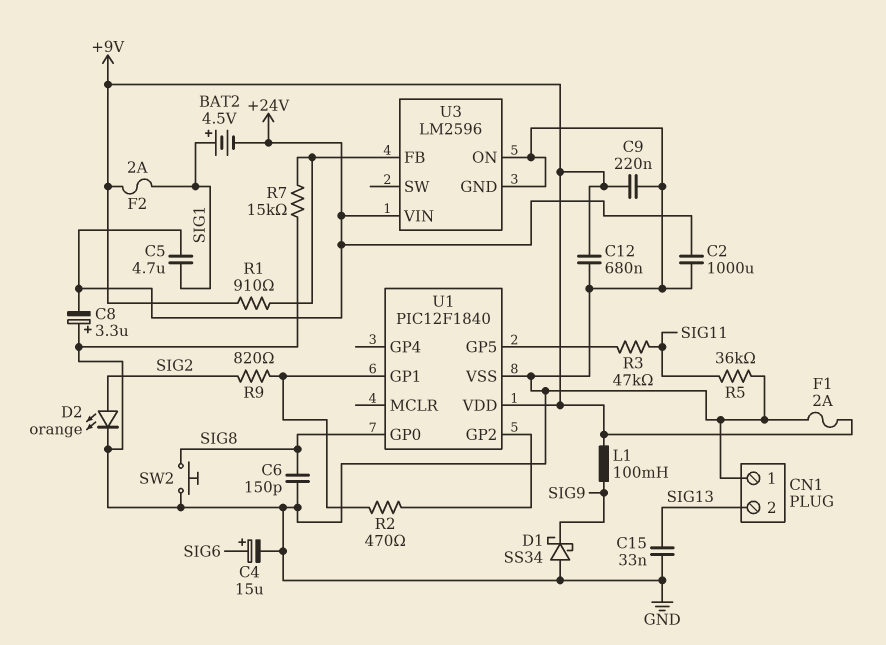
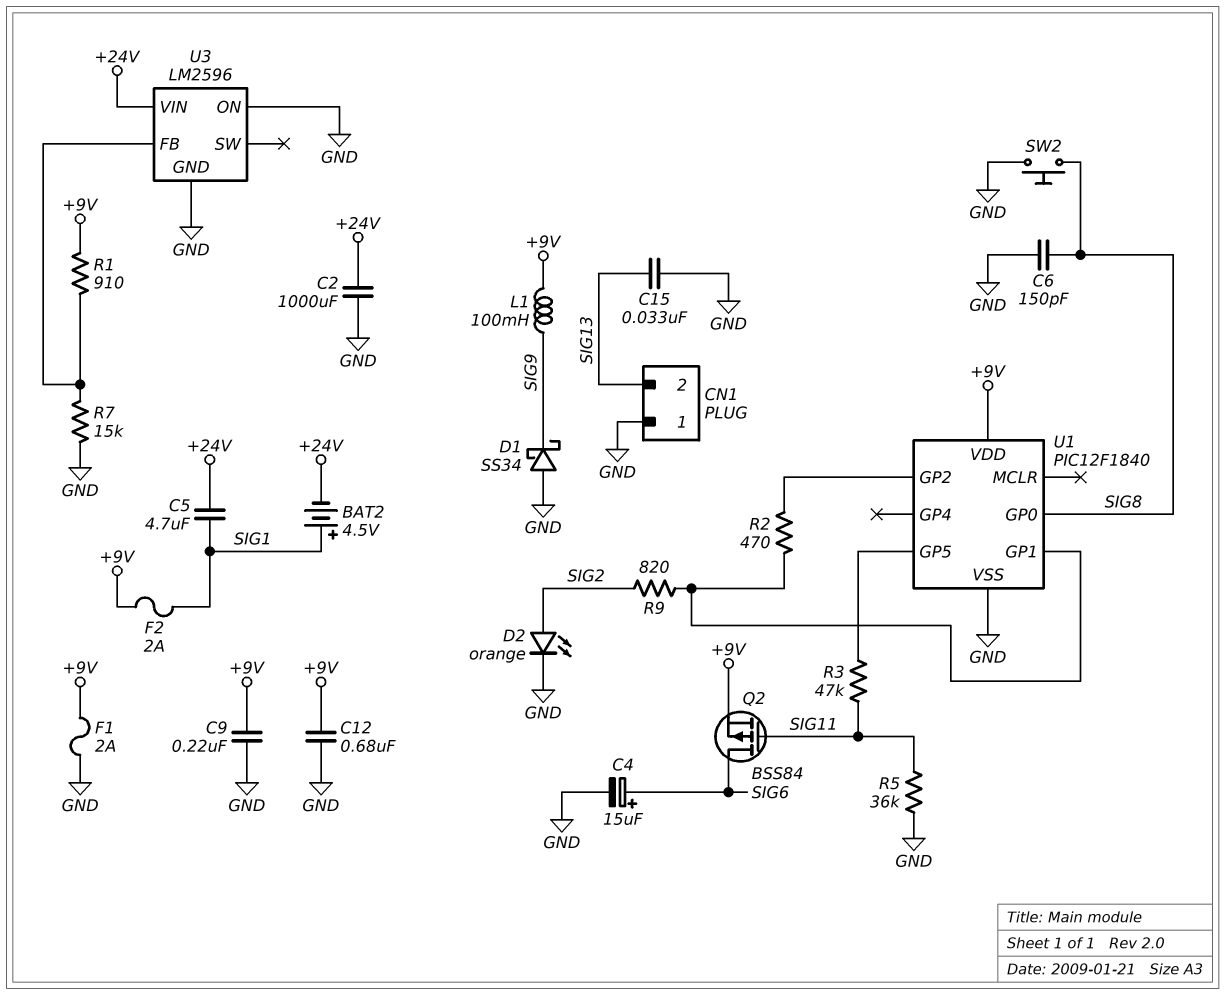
C8: 3.3uF (plus GND, minus +24V) -> none
Q2: none -> PMOS BSS84 (G SIG11, D SIG6, S +9V)

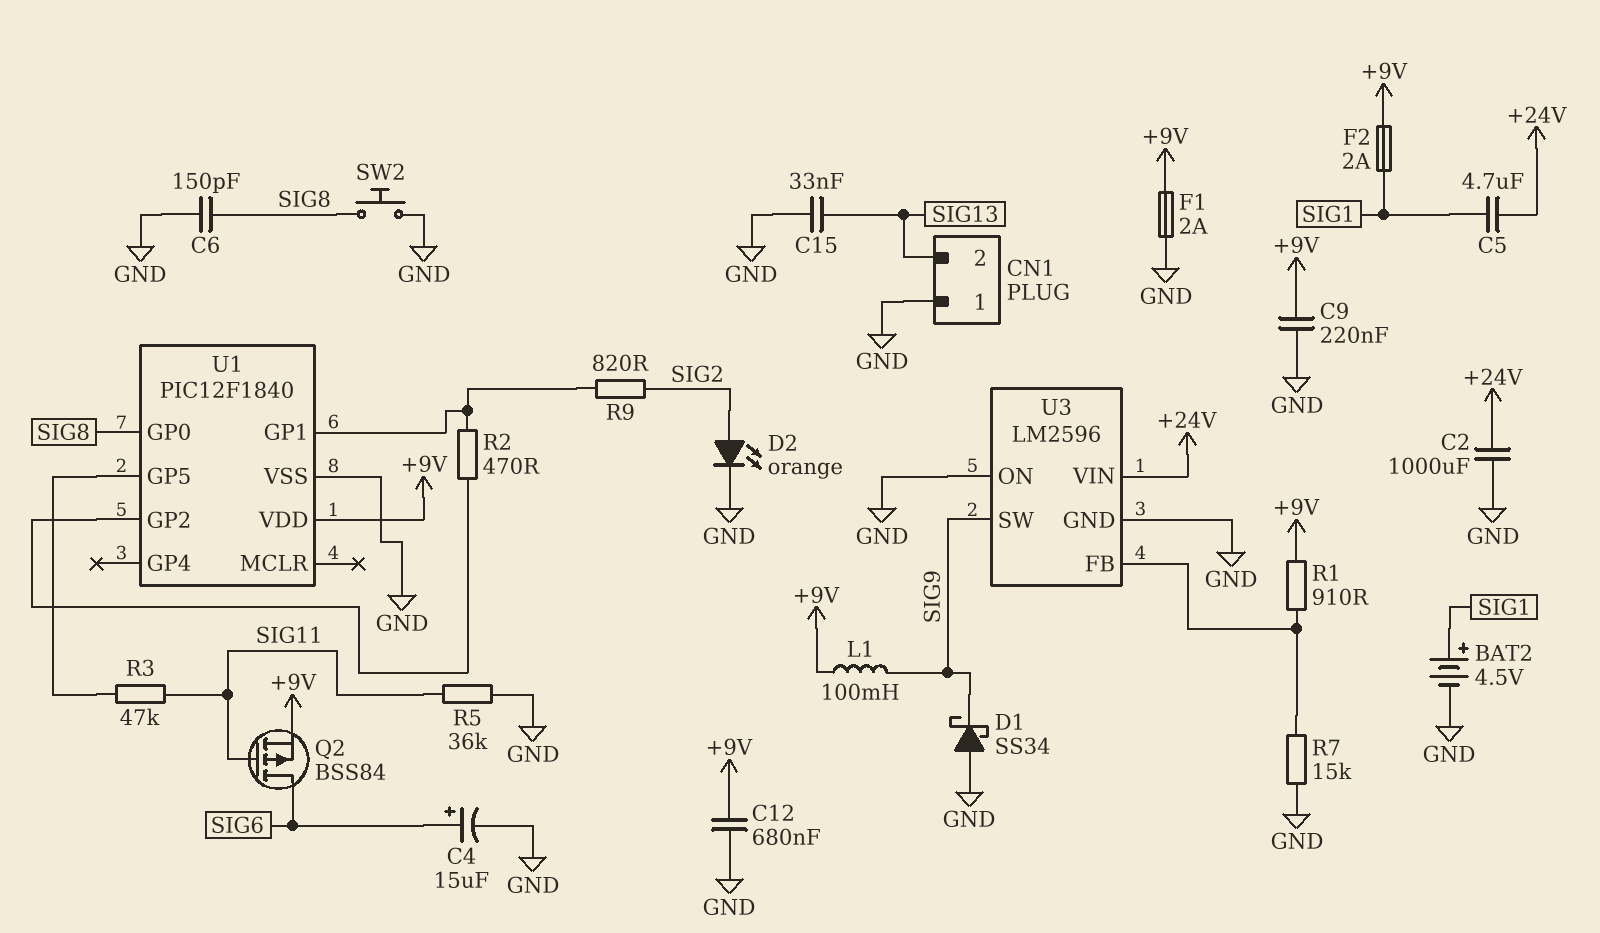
BAT2: 4.5V (plus SIG1, minus +24V) -> 4.5V (plus SIG1, minus GND)
U3 pin SW: none -> SIG9

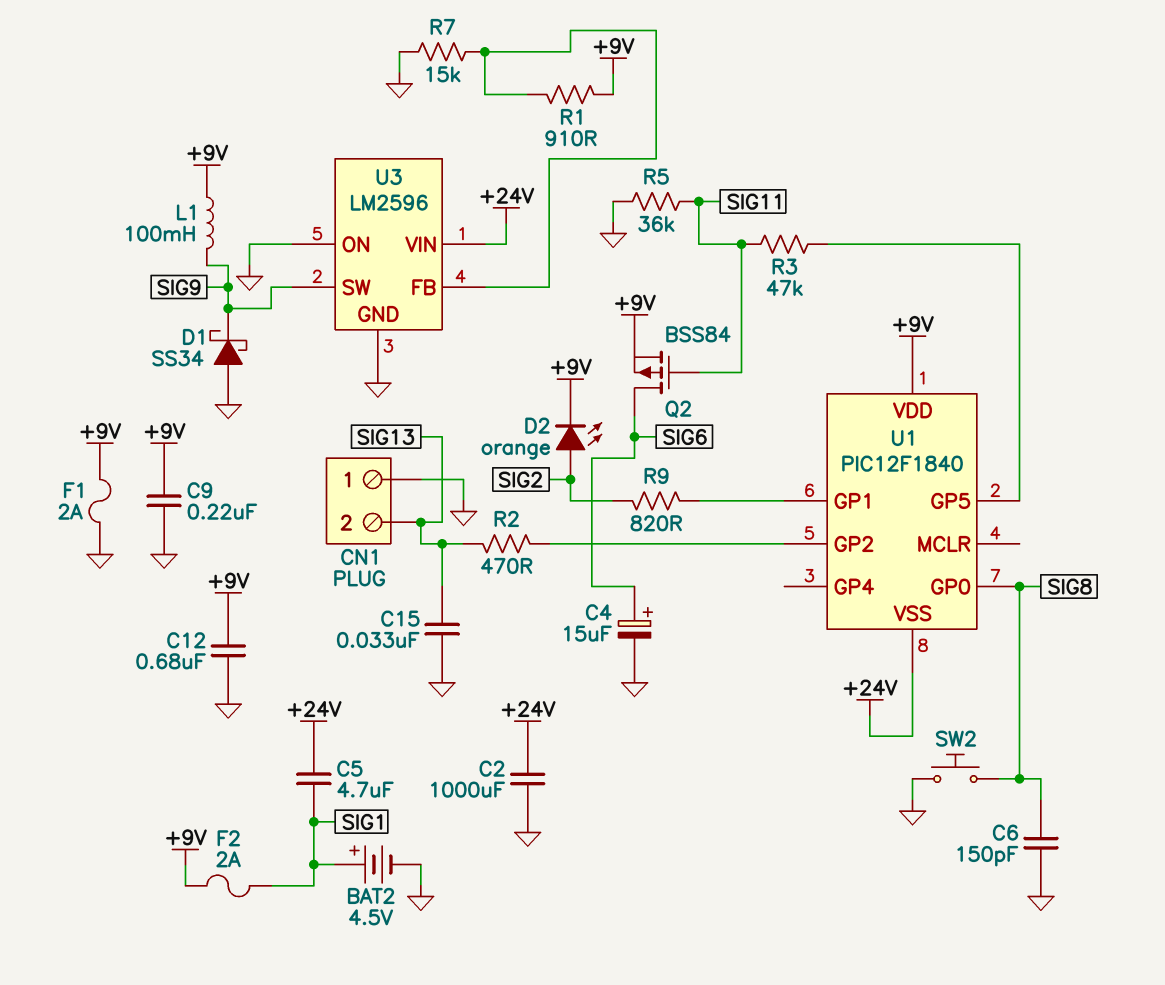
D2: LED orange (A SIG2, K GND) -> LED orange (A SIG2, K +9V)
R2: 470 (U1/GP1, U1/GP2) -> 470 (SIG13, U1/GP2)
U1 pin VSS: GND -> +24V

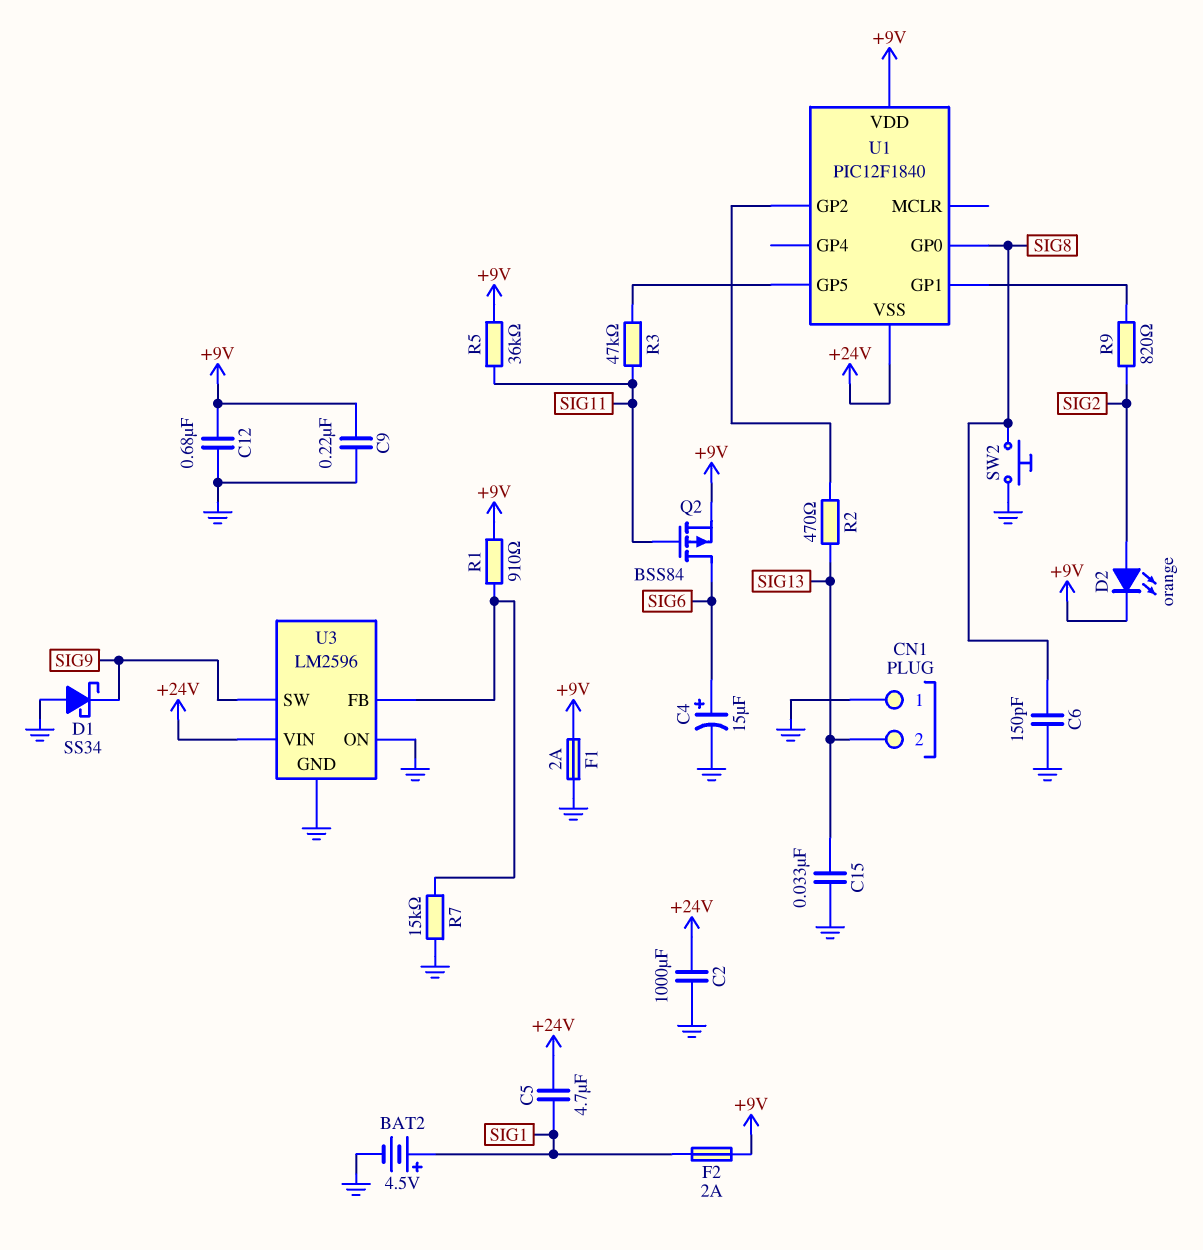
L1: 100mH (+9V, SIG9) -> none
R5: 36k (GND, SIG11) -> 36k (+9V, SIG11)

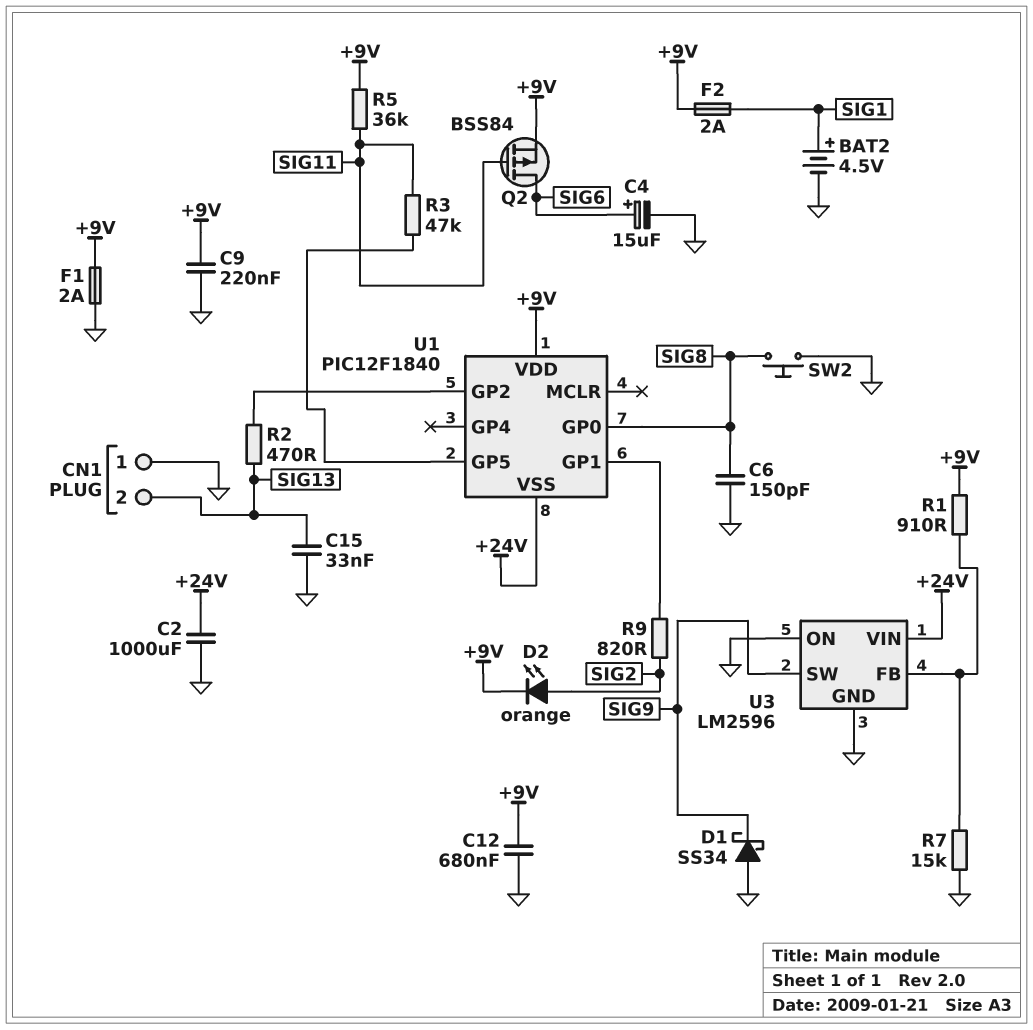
C5: 4.7uF (+24V, SIG1) -> none

